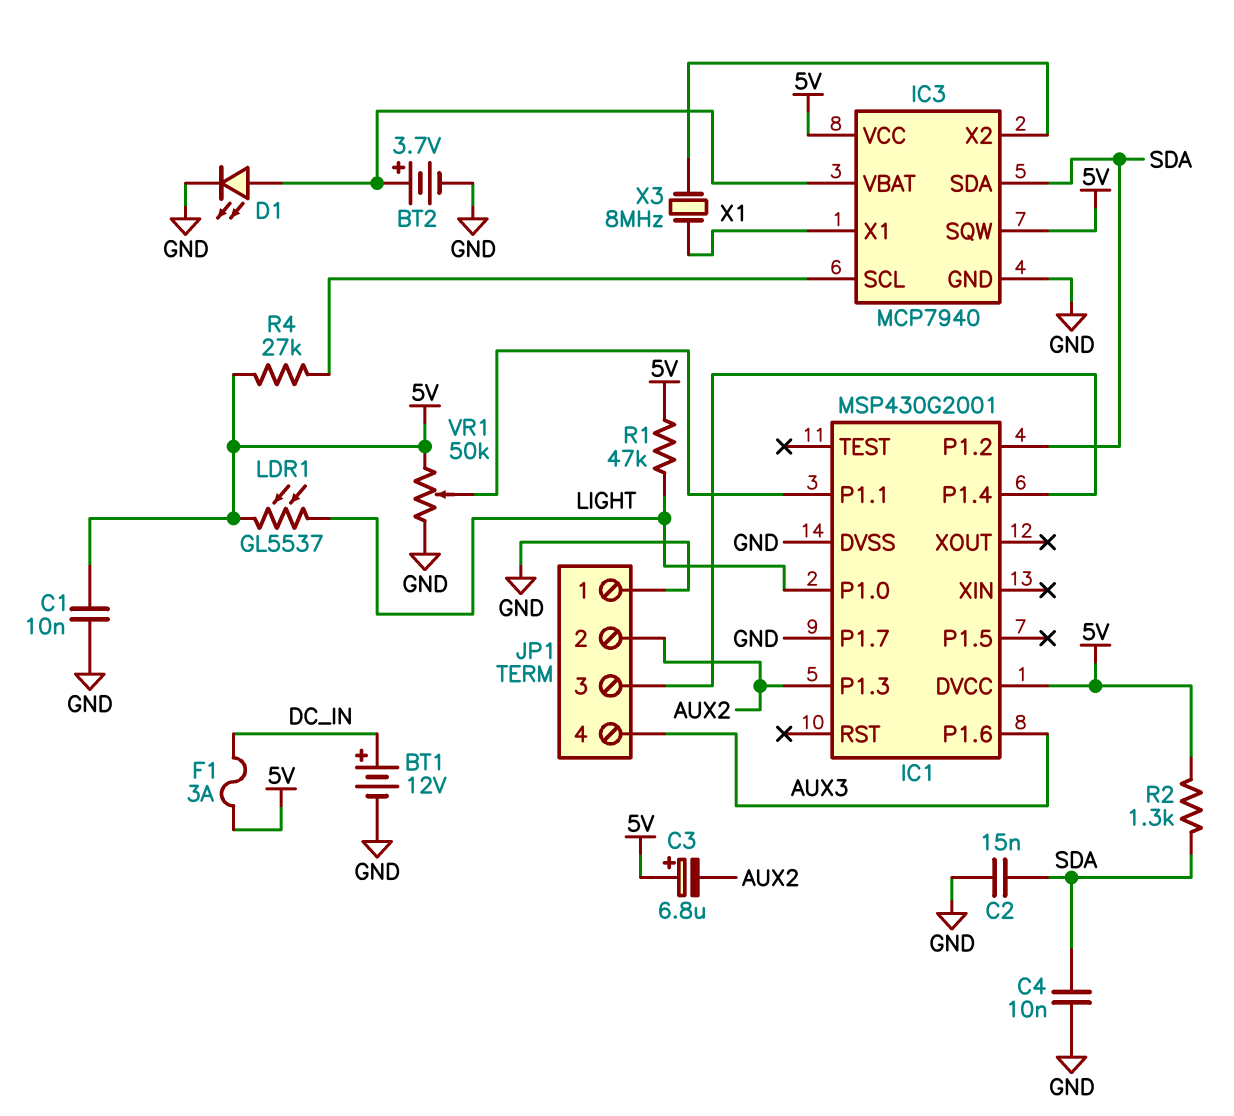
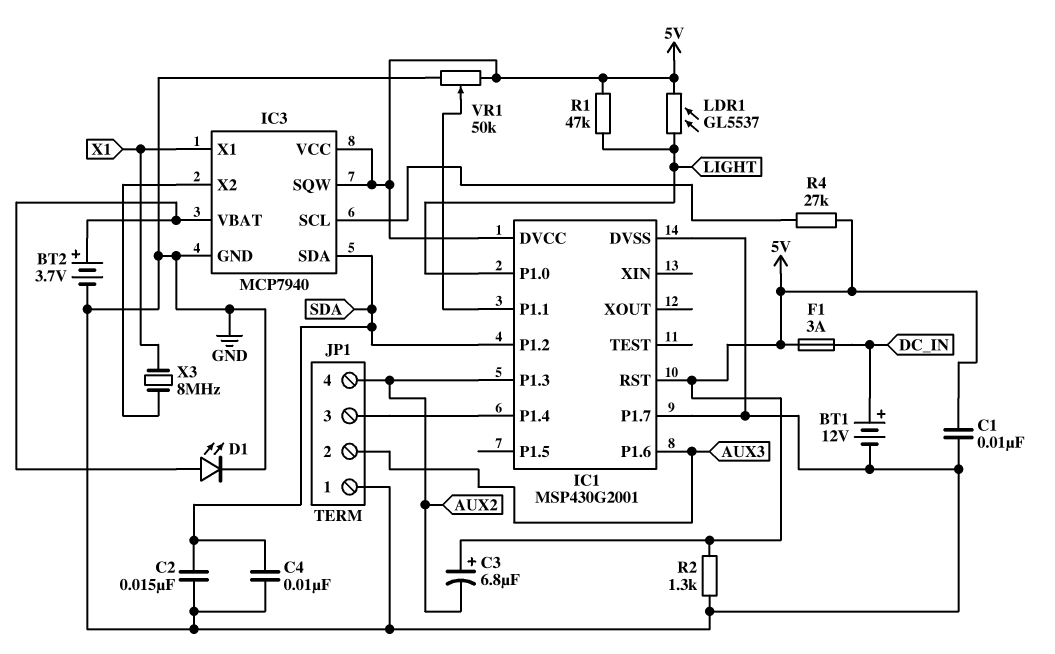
IC1 pin RST: none -> 5V
JP1 pin 2: AUX2 -> AUX3
JP1 pin 4: AUX3 -> AUX2
R2: 1.3k (5V, SDA) -> 1.3k (5V, GND)

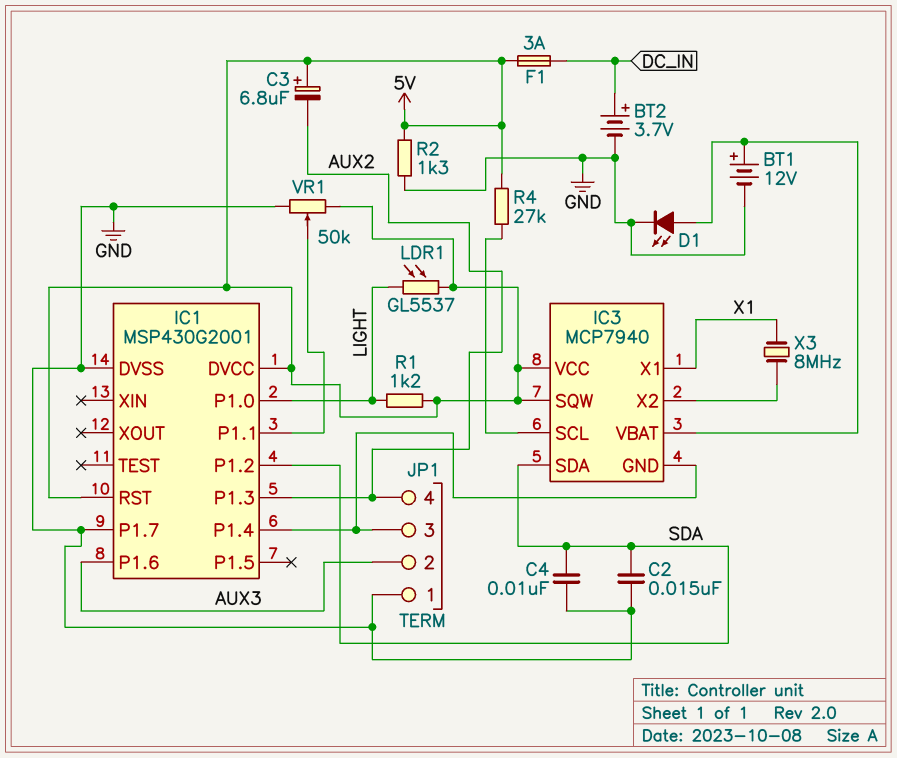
BT1: 12V (plus DC_IN, minus GND) -> 12V (plus IC3/VBAT, minus GND)
BT2: 3.7V (plus IC3/VBAT, minus GND) -> 3.7V (plus DC_IN, minus GND)
C1: 10nF (5V, GND) -> none
IC3 pin GND: GND -> IC1/P1.4
R1: 47k (5V, LIGHT) -> 1.2k (5V, LIGHT)

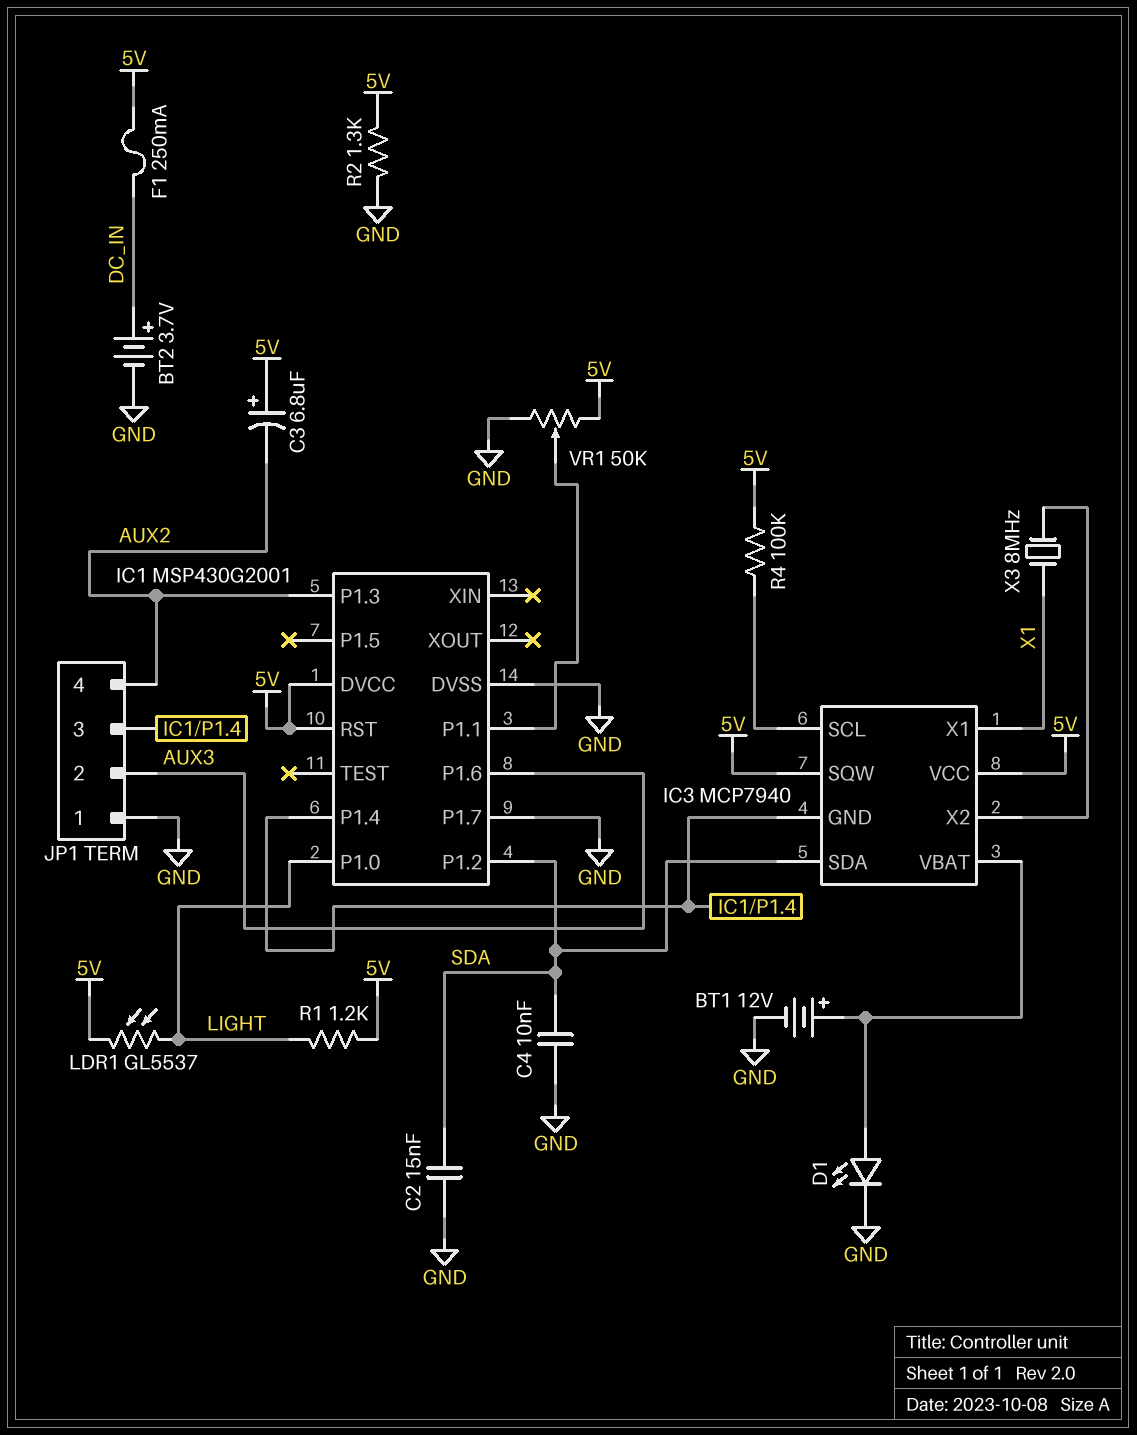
F1: 3A (5V, DC_IN) -> 250mA (5V, DC_IN)
R4: 27k (5V, IC3/SCL) -> 100k (5V, IC3/SCL)

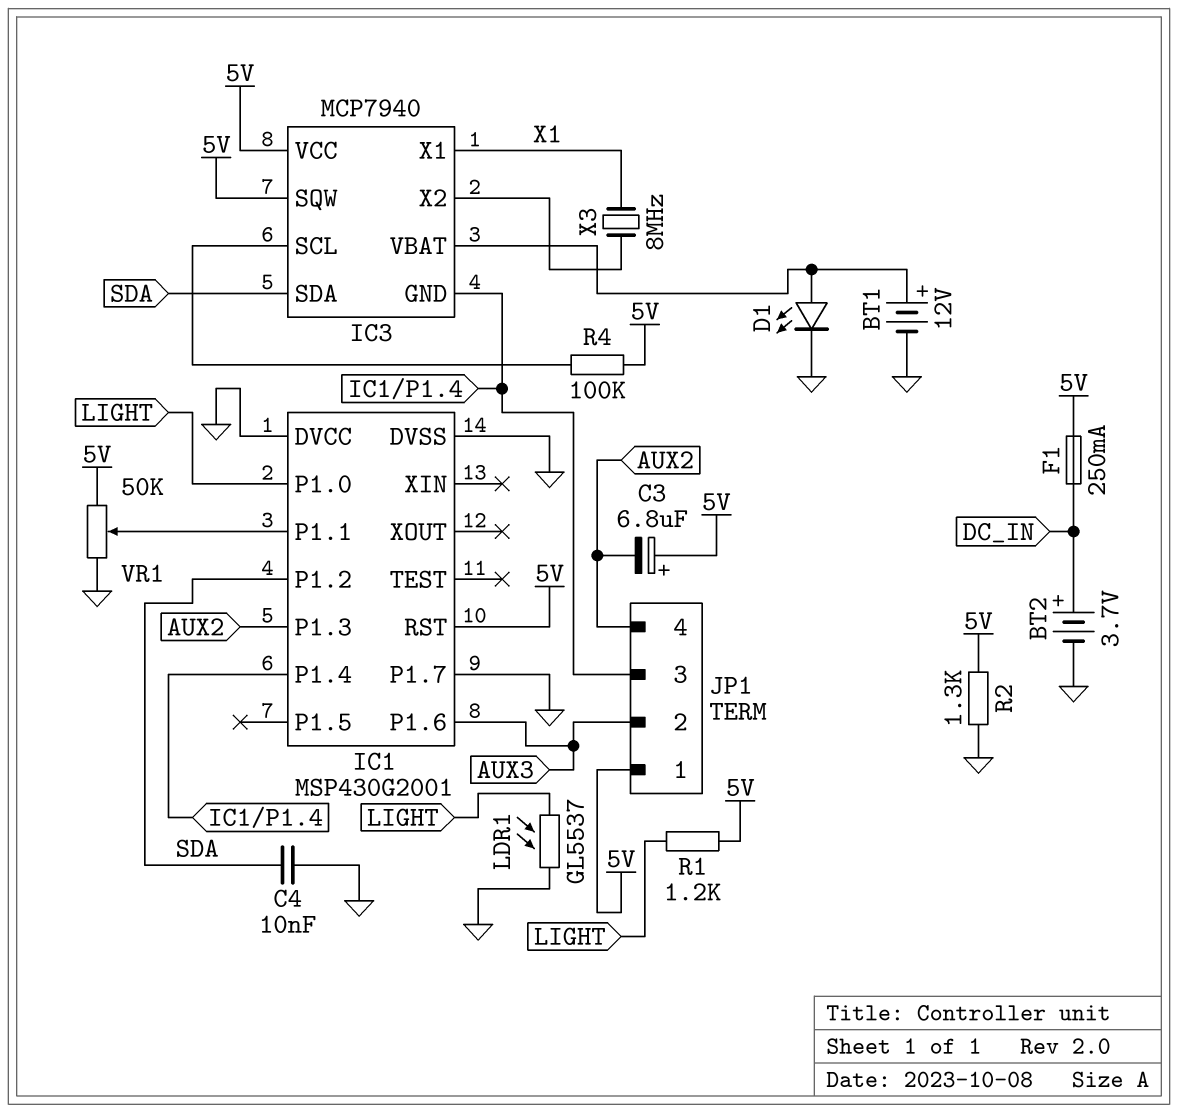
C2: 15nF (GND, SDA) -> none
IC1 pin DVCC: 5V -> GND
JP1 pin 1: GND -> 5V
LDR1: GL5537 (5V, LIGHT) -> GL5537 (GND, LIGHT)

